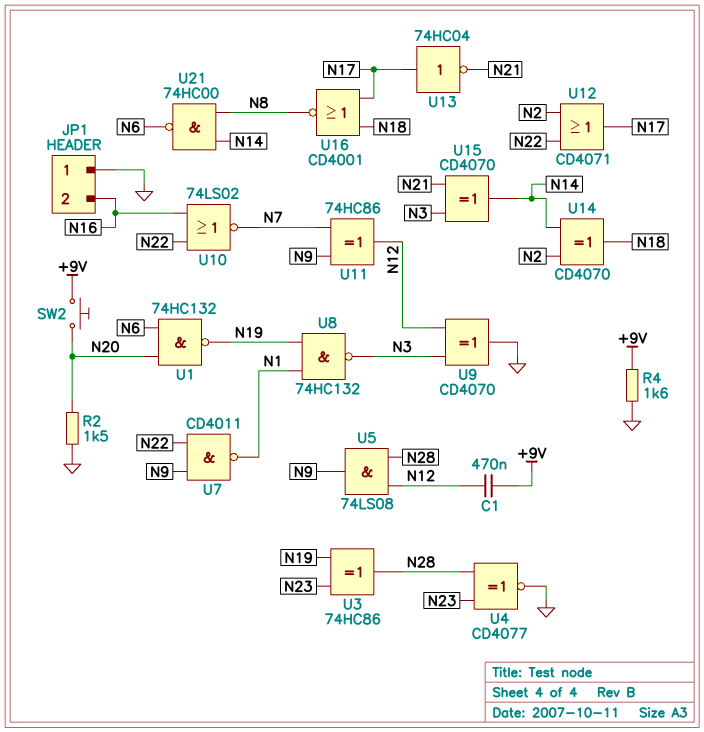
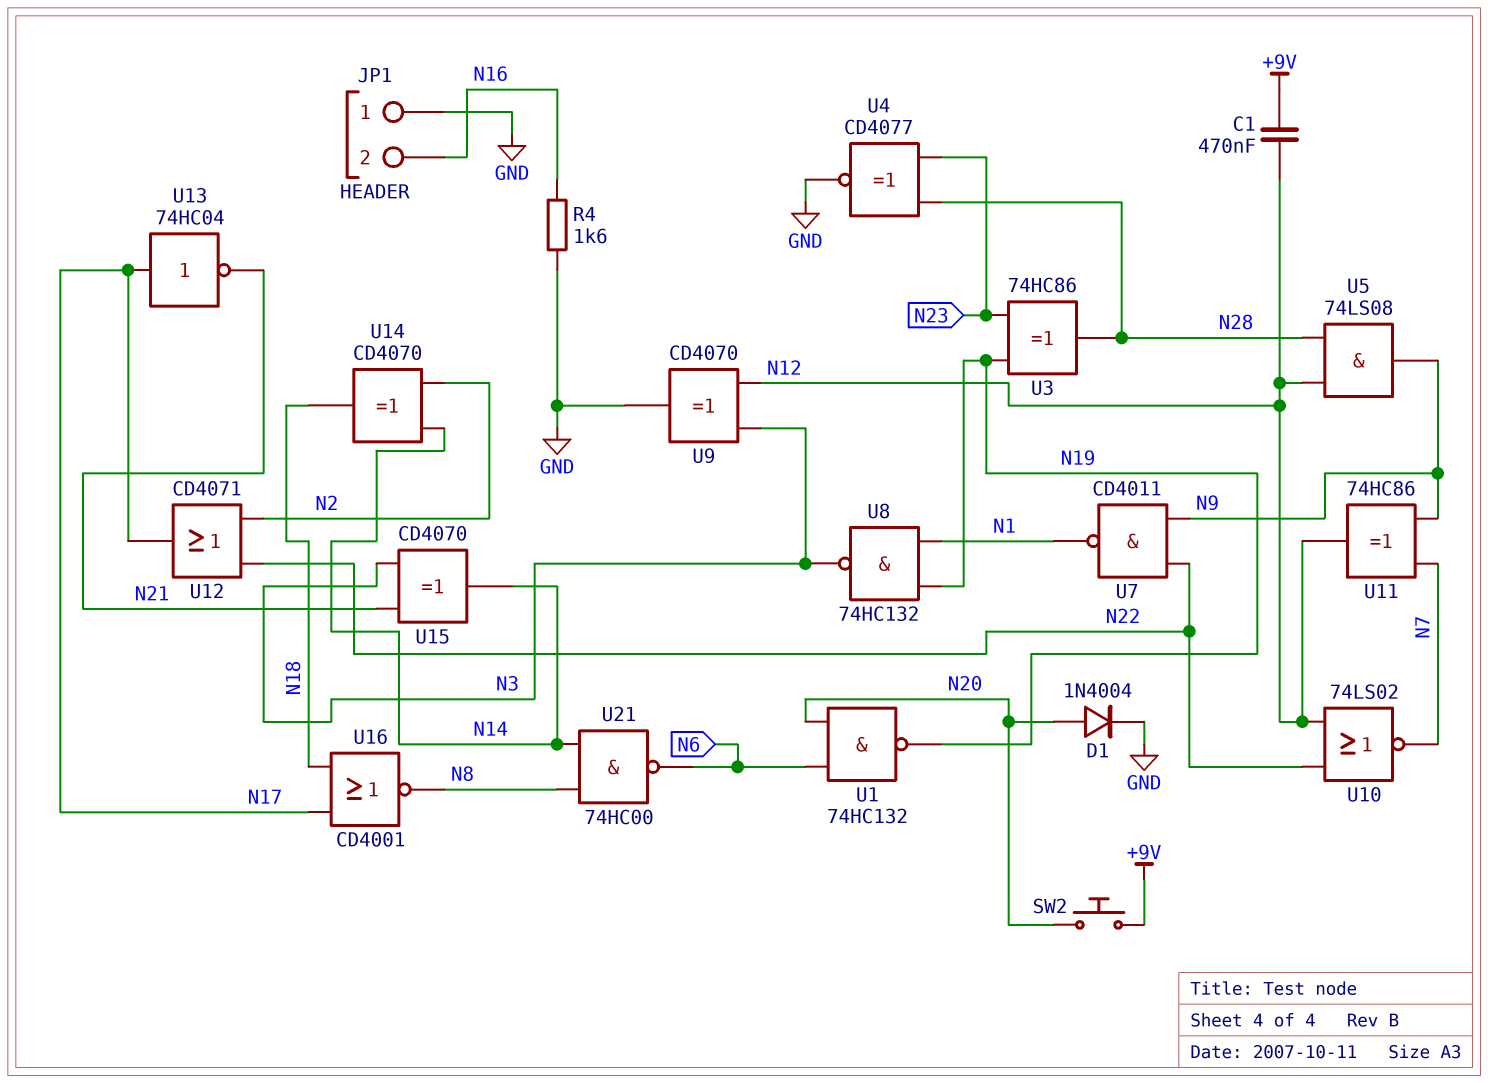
D1: none -> diode 1N4004 (A N20, K GND)
R2: 1.5k (GND, N20) -> none
R4: 1.6k (+9V, GND) -> 1.6k (GND, N16)
U10: NOR 74LS02 (in N16, in N22, out N7) -> NOR 74LS02 (in N12, in N22, out N7)

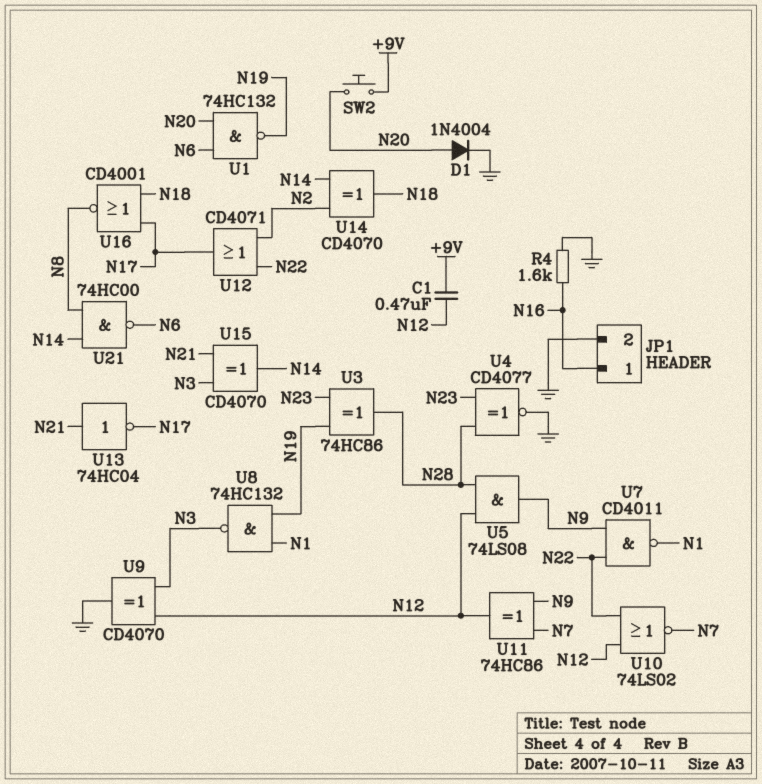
JP1 pin 1: GND -> N16
JP1 pin 2: N16 -> GND
U13: NOT 74HC04 (in N17, out N21) -> NOT 74HC04 (in N21, out N17)

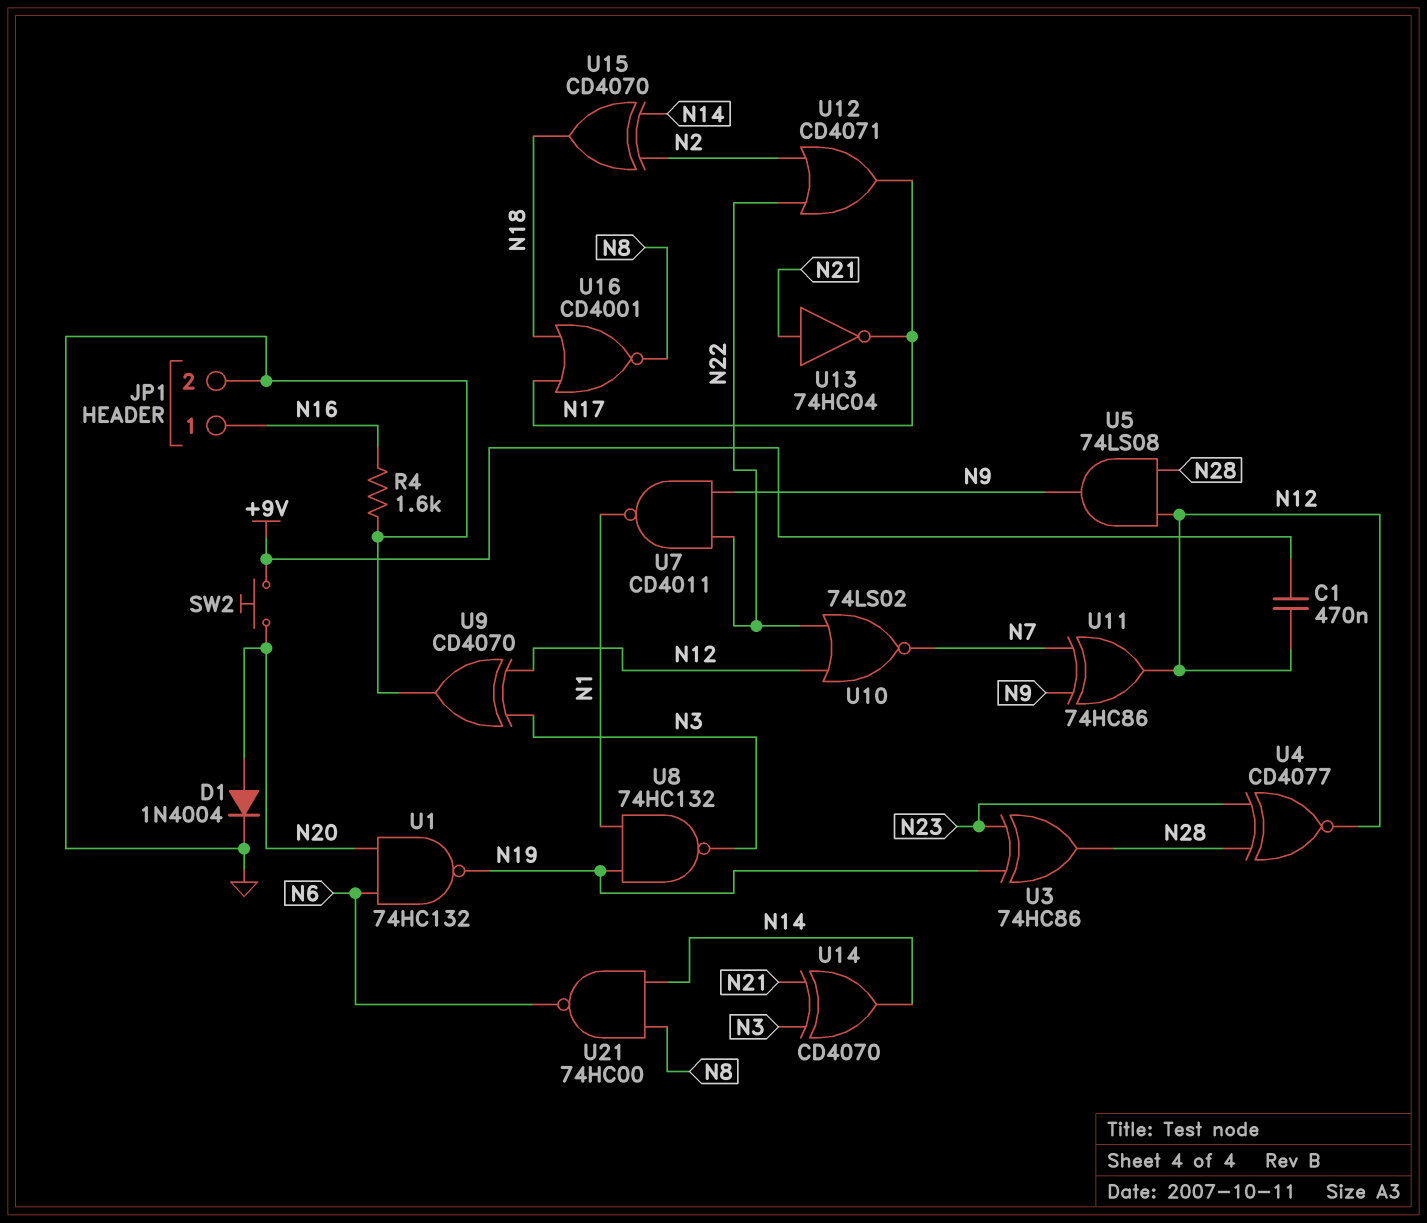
U4: XNOR CD4077 (in N23, in N28, out GND) -> XNOR CD4077 (in N23, in N28, out N12)
U14: XOR CD4070 (in N2, in N14, out N18) -> XOR CD4070 (in N3, in N21, out N14)
U15: XOR CD4070 (in N3, in N21, out N14) -> XOR CD4070 (in N2, in N14, out N18)

